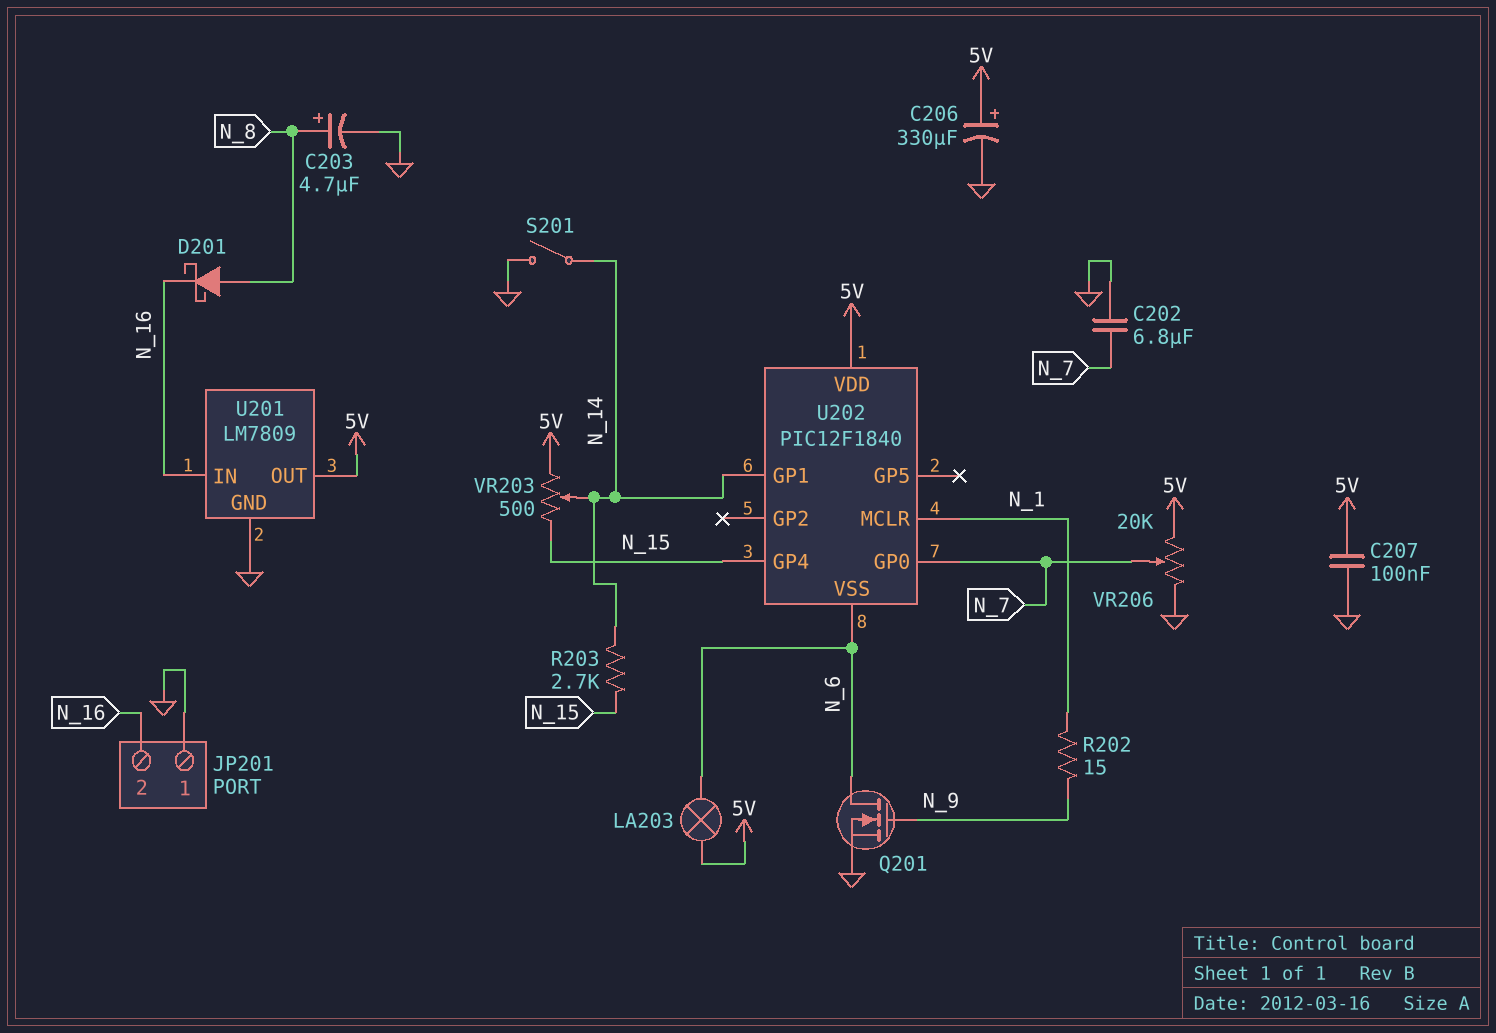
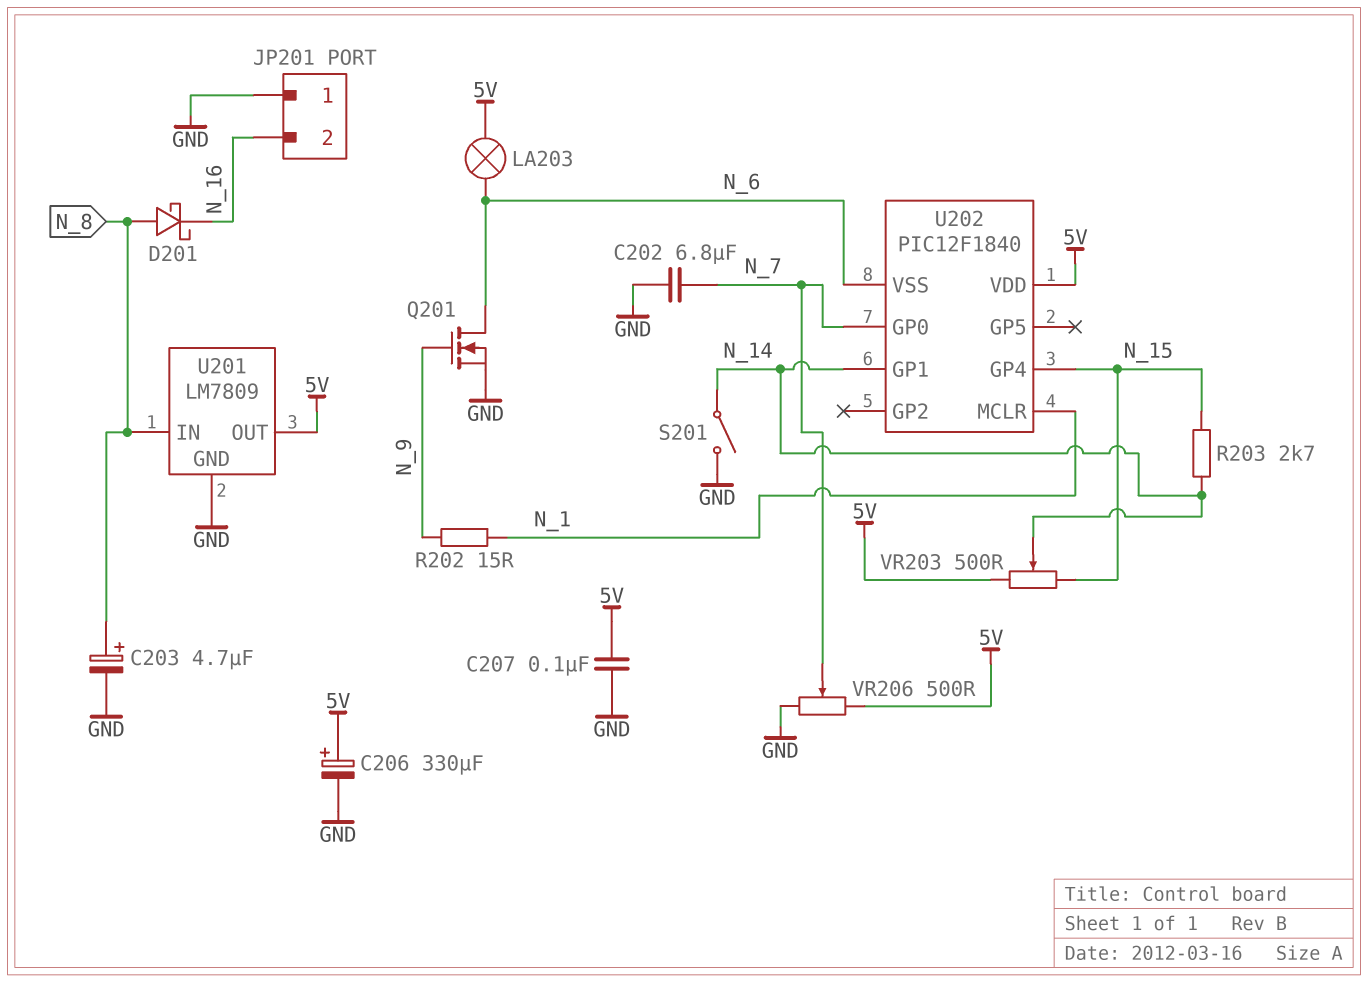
U201 pin IN: N_16 -> N_8
VR206: 20k (5V, GND, wiper N_7) -> 500 (5V, GND, wiper N_7)

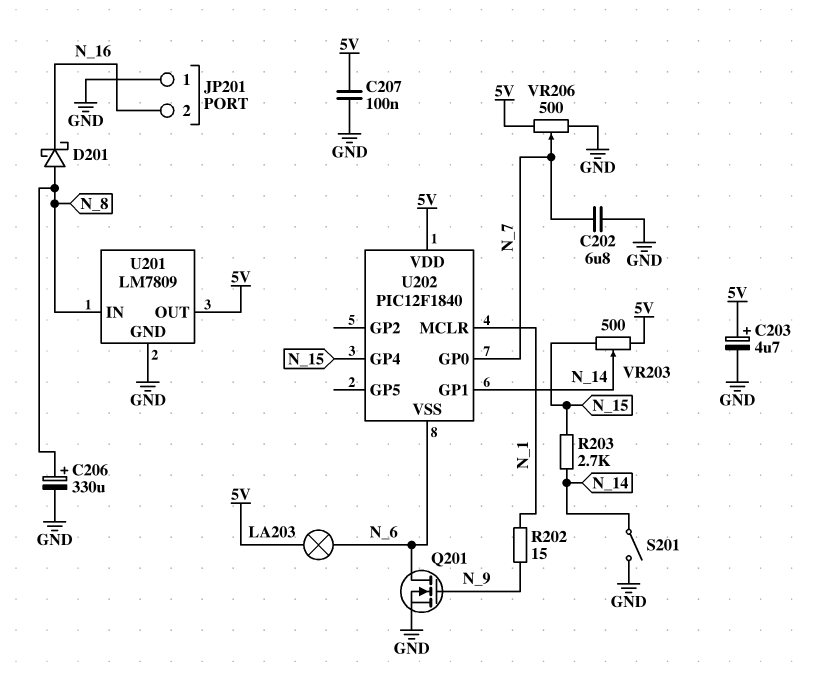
C203: 4.7uF (plus N_8, minus GND) -> 4.7uF (plus 5V, minus GND)
C206: 330uF (plus 5V, minus GND) -> 330uF (plus N_8, minus GND)

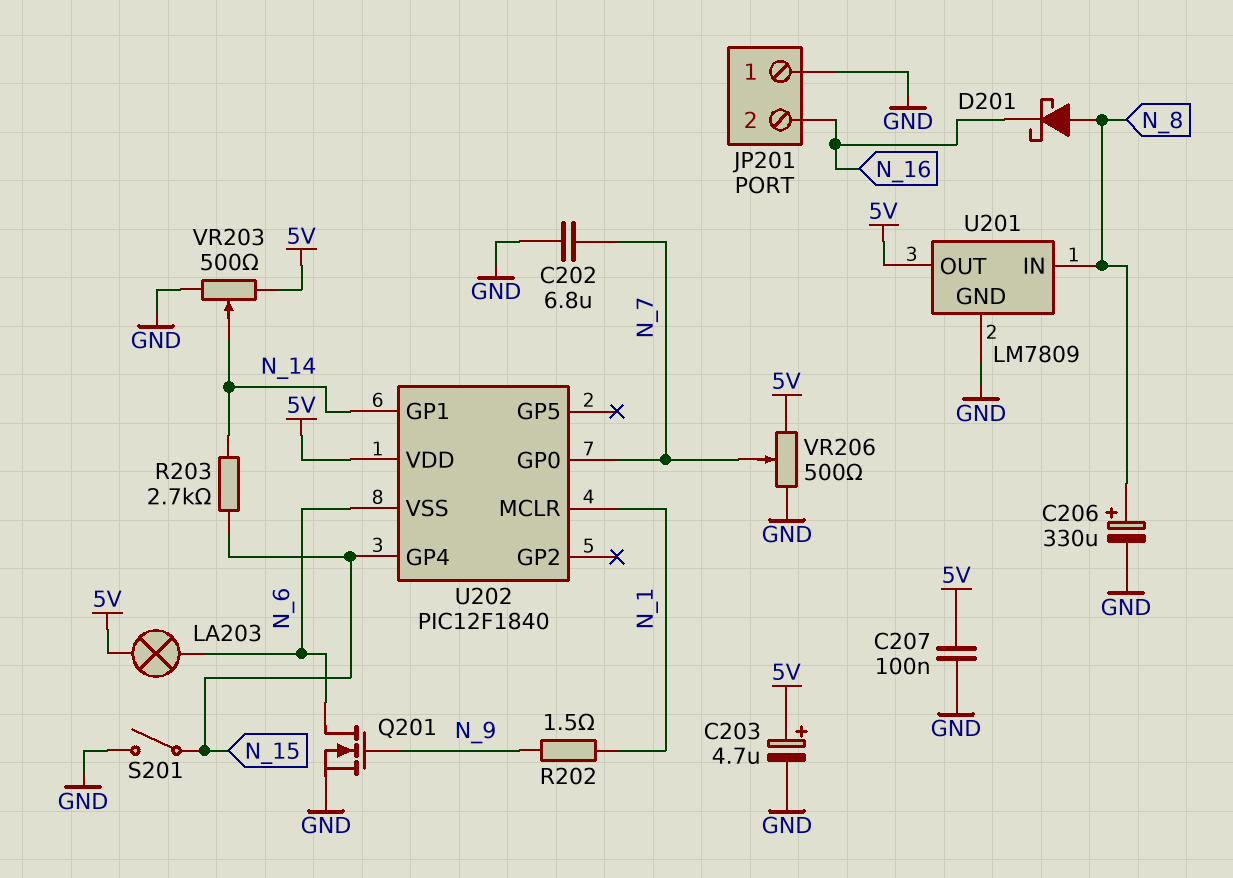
R202: 15 (N_1, N_9) -> 1.5 (N_1, N_9)
S201: switch (GND, N_14) -> switch (GND, N_15)
VR203: 500 (5V, N_15, wiper N_14) -> 500 (5V, GND, wiper N_14)

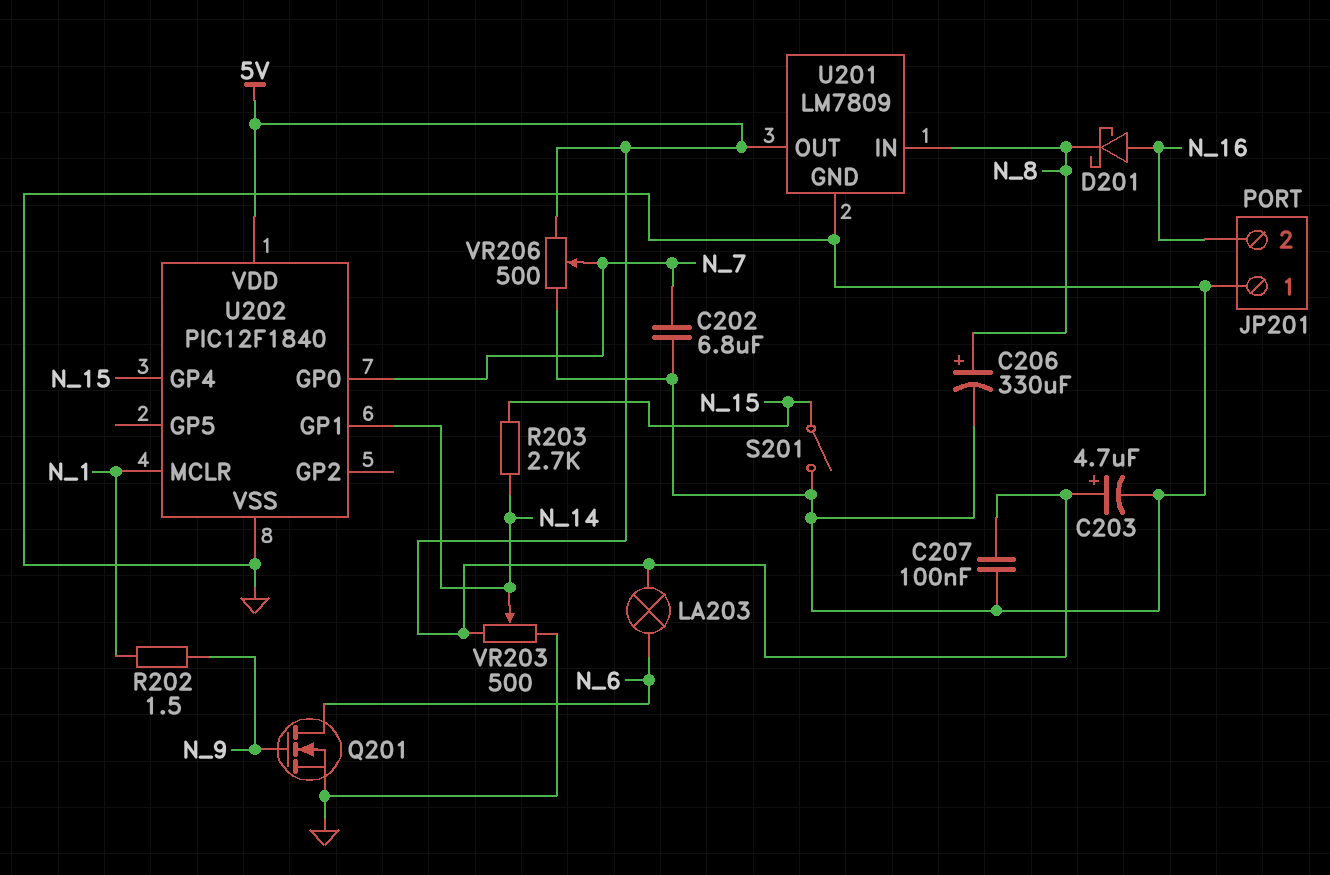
D201: schottky (A N_8, K N_16) -> schottky (A N_16, K N_8)
U202 pin VSS: N_6 -> GND

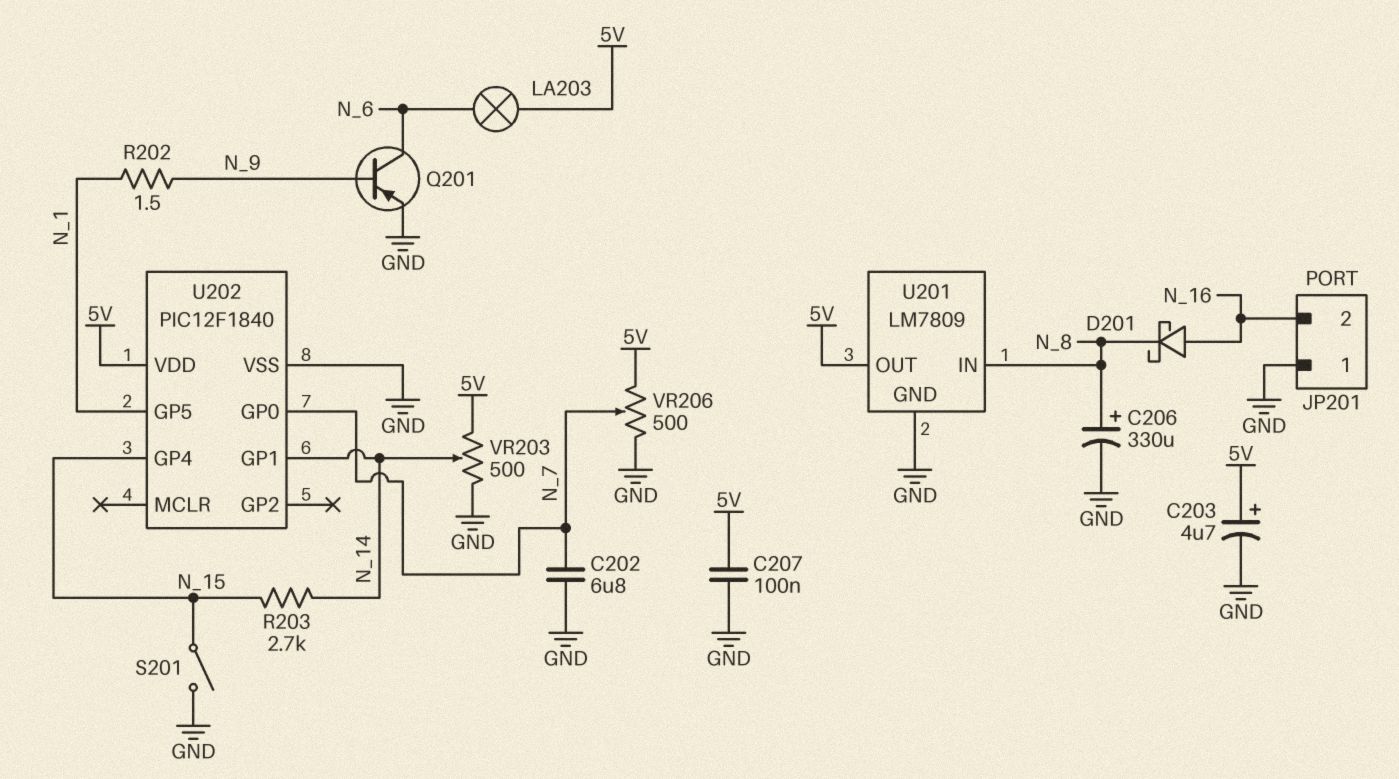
Q201: NMOS (G N_9, D N_6, S GND) -> PNP (B N_9, C N_6, E GND)
U202 pin GP5: none -> N_1
U202 pin MCLR: N_1 -> none

